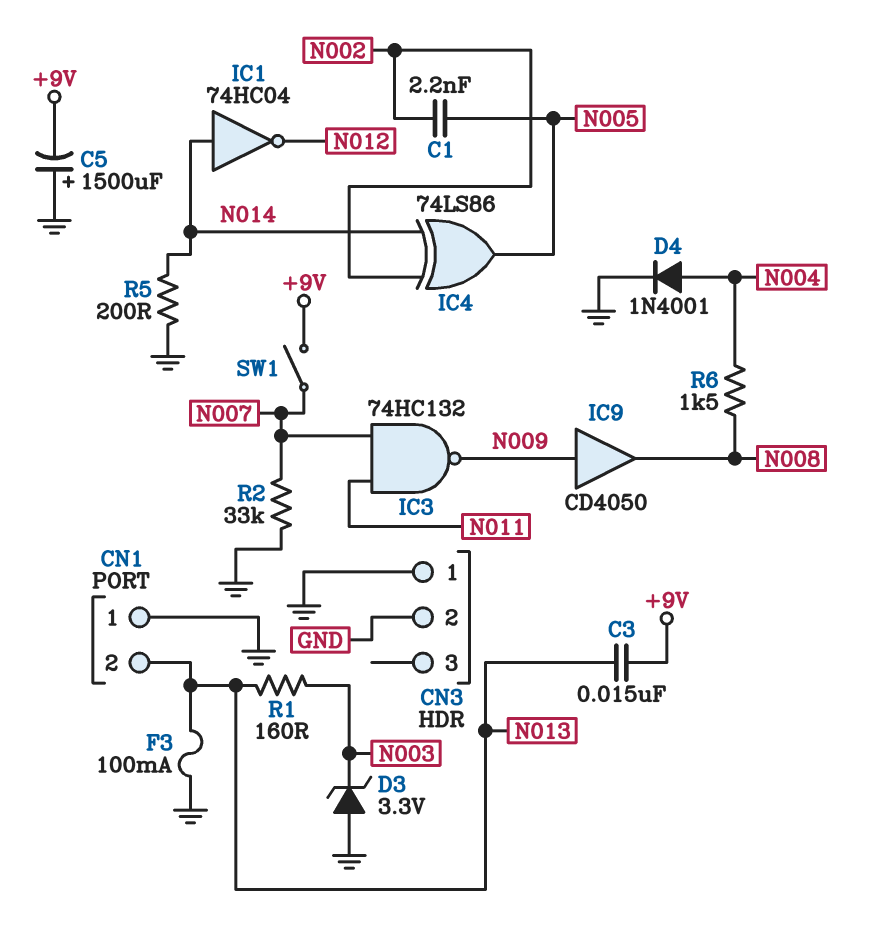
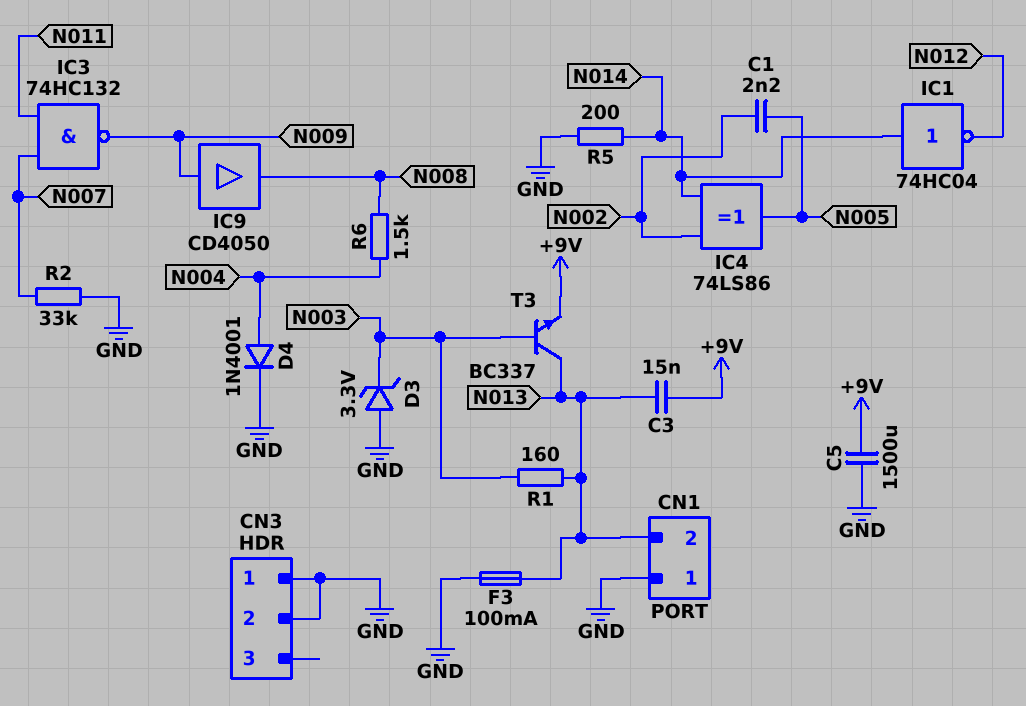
C5: 1500uF (plus GND, minus +9V) -> 1500uF (+9V, GND)
SW1: switch (+9V, N007) -> none
T3: none -> NPN BC337 (B N003, C N013, E +9V)

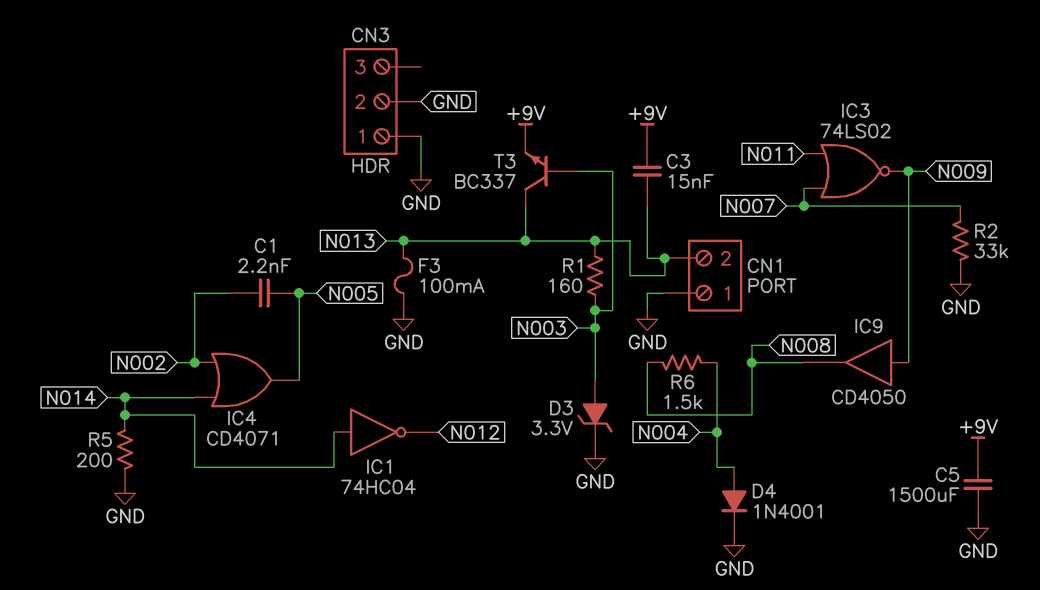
D3: zener 3.3V (A GND, K N003) -> zener 3.3V (A N003, K GND)
IC3: NAND 74HC132 (in N007, in N011, out N009) -> NOR 74LS02 (in N007, in N011, out N009)
IC4: XOR 74LS86 (in N002, in N014, out N005) -> OR CD4071 (in N002, in N014, out N005)

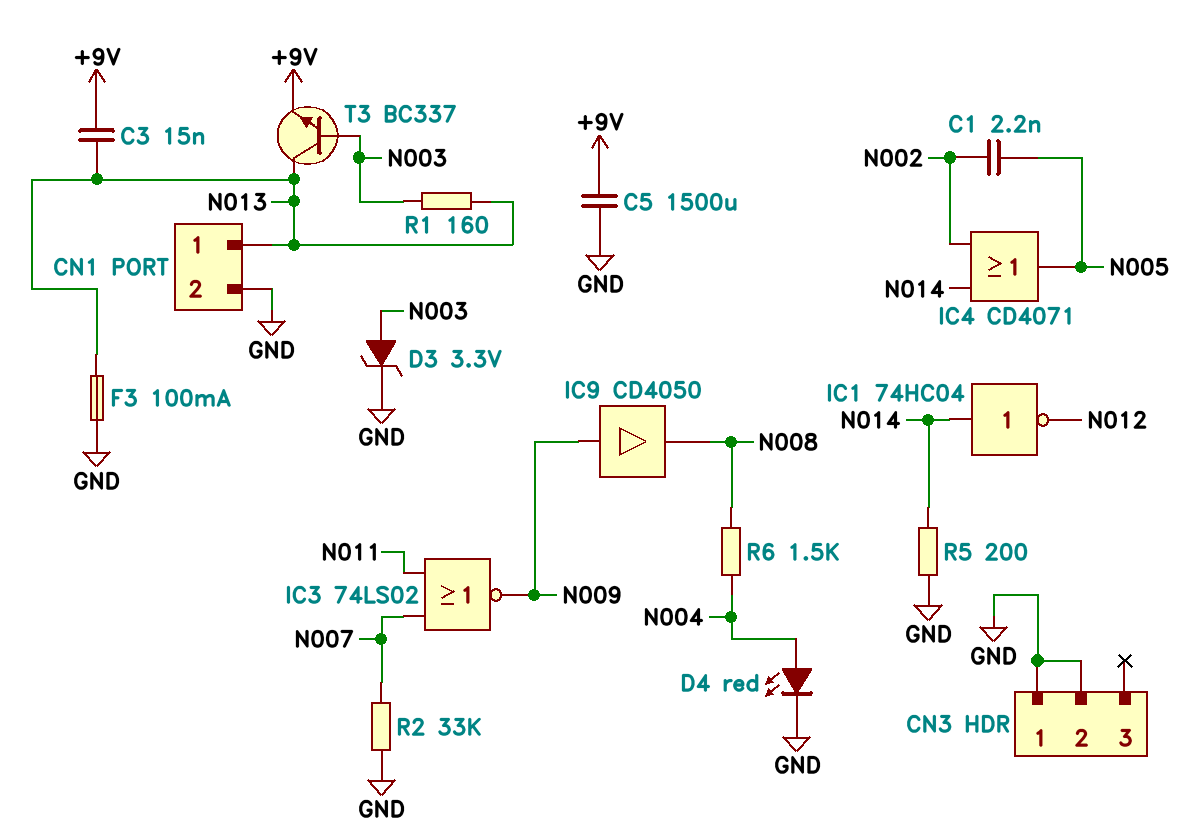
CN1 pin 1: GND -> N013
CN1 pin 2: N013 -> GND
D4: diode 1N4001 (A N004, K GND) -> LED red (A N004, K GND)

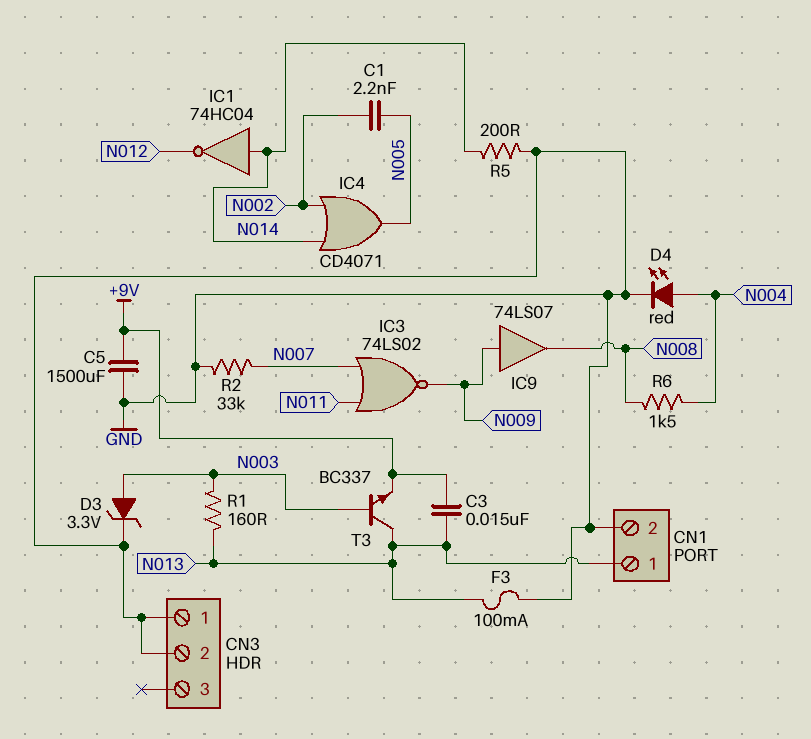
IC9: buffer CD4050 (in N009, out N008) -> buffer 74LS07 (in N009, out N008)

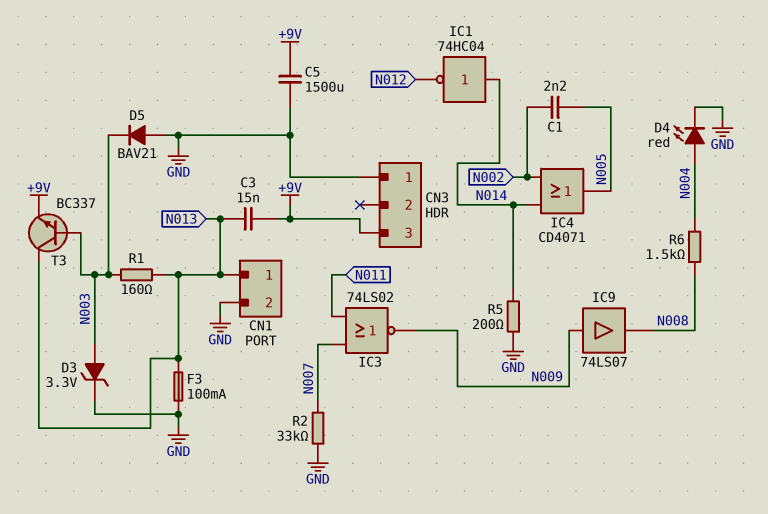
CN3 pin 2: GND -> none
CN3 pin 3: none -> +9V
D5: none -> diode BAV21 (A GND, K N003)

